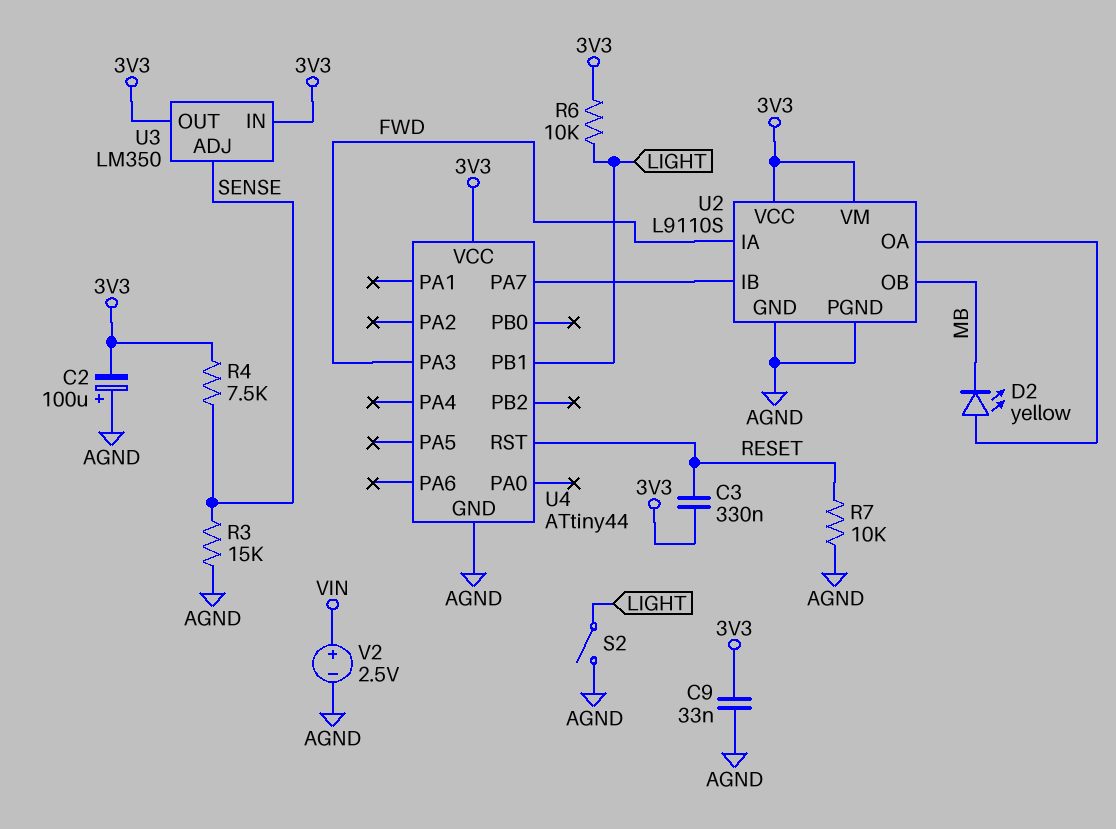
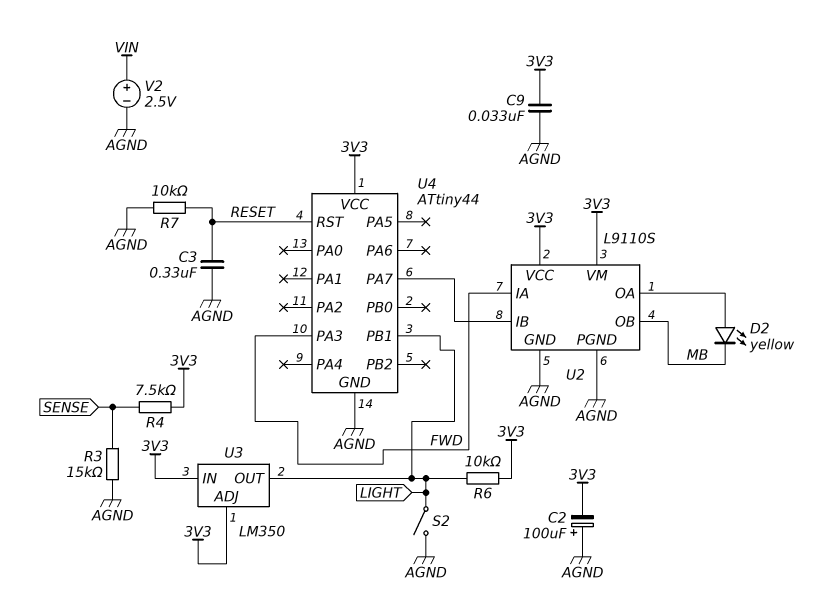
C3: 330nF (3V3, RESET) -> 330nF (AGND, RESET)
U3 pin ADJ: SENSE -> 3V3
U3 pin OUT: 3V3 -> LIGHT

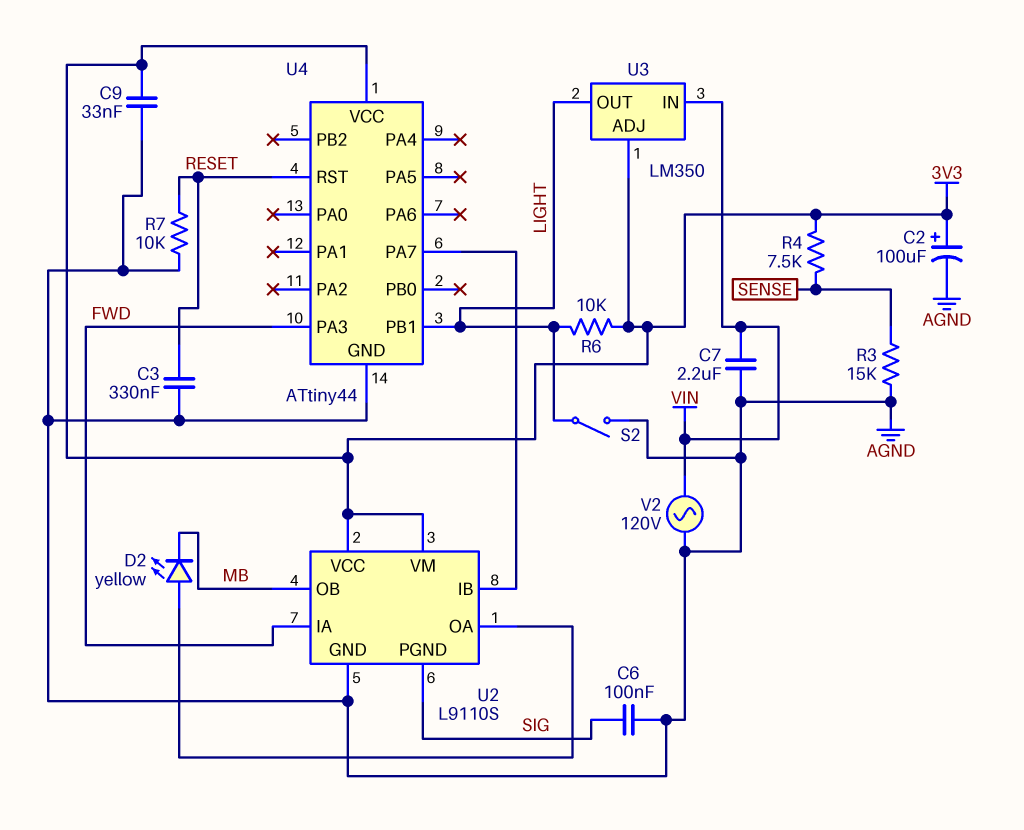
C2: 100uF (plus AGND, minus 3V3) -> 100uF (plus 3V3, minus AGND)
C6: none -> 100nF (AGND, SIG)
C7: none -> 2.2uF (AGND, VIN)
U2 pin PGND: AGND -> SIG
U3 pin IN: 3V3 -> VIN
V2: 2.5V (plus VIN, minus AGND) -> AC 120V (AGND, VIN)

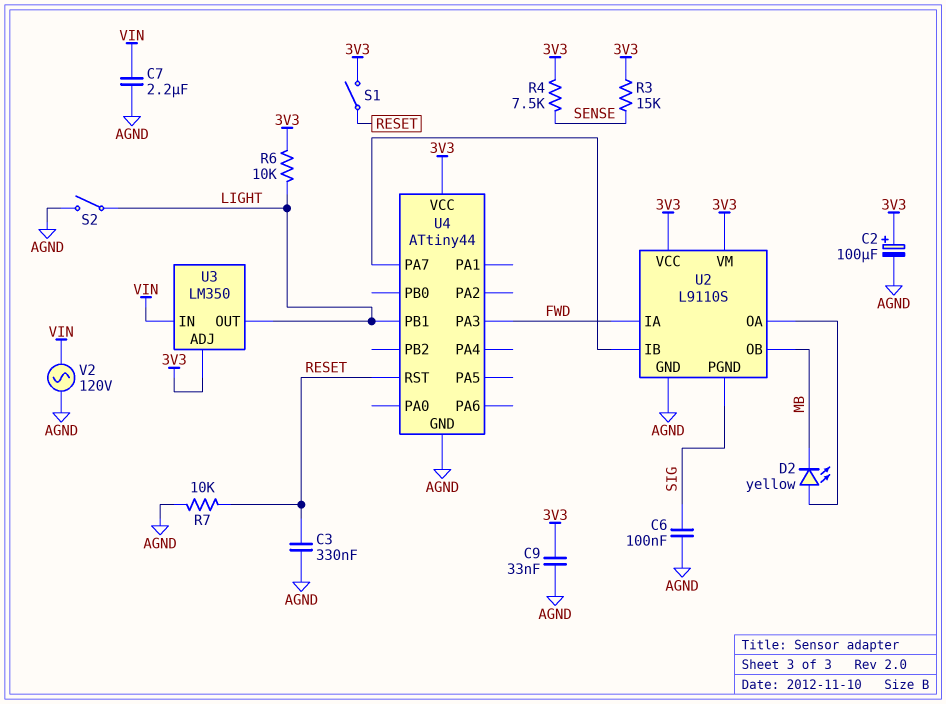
R3: 15k (AGND, SENSE) -> 15k (3V3, SENSE)
S1: none -> switch (3V3, RESET)

